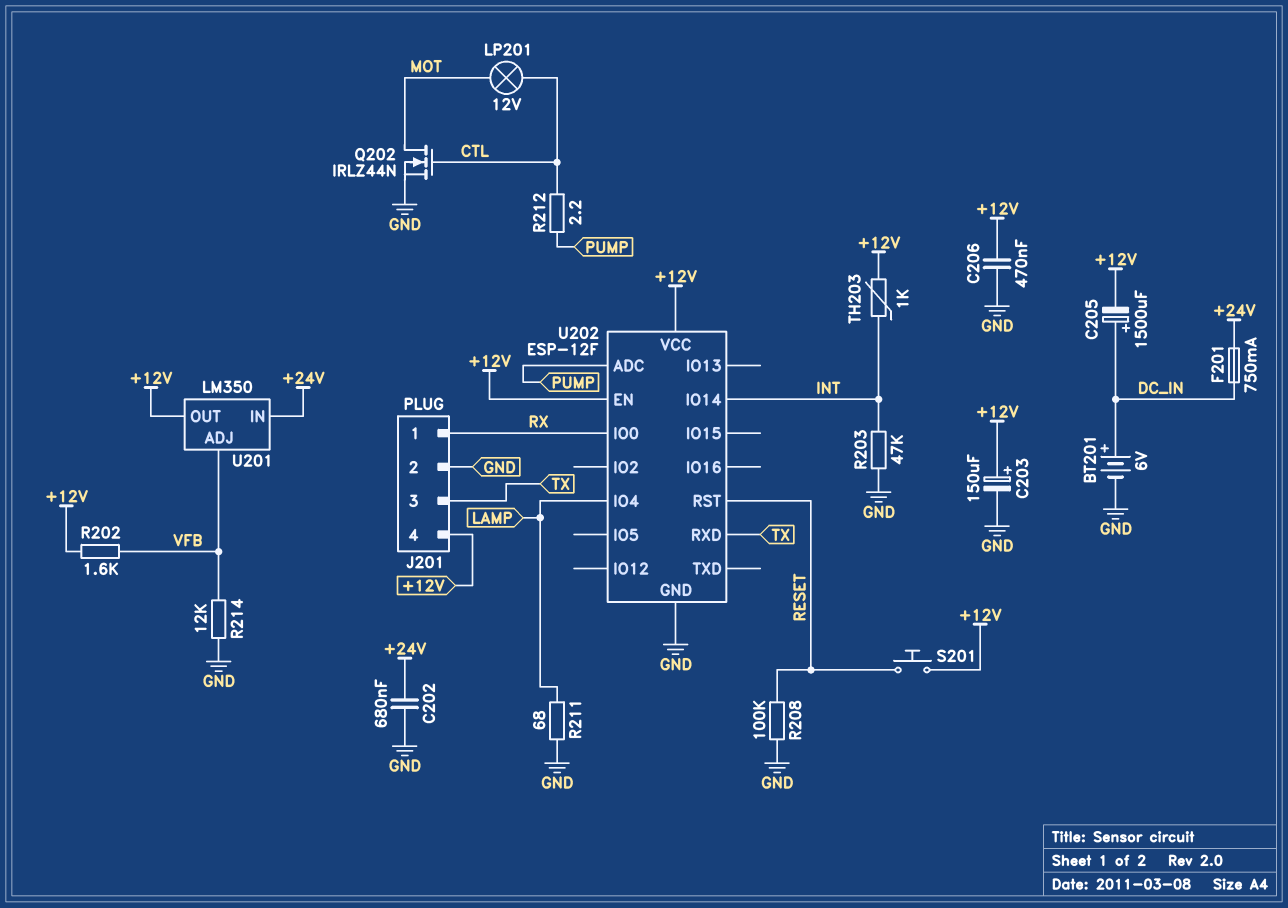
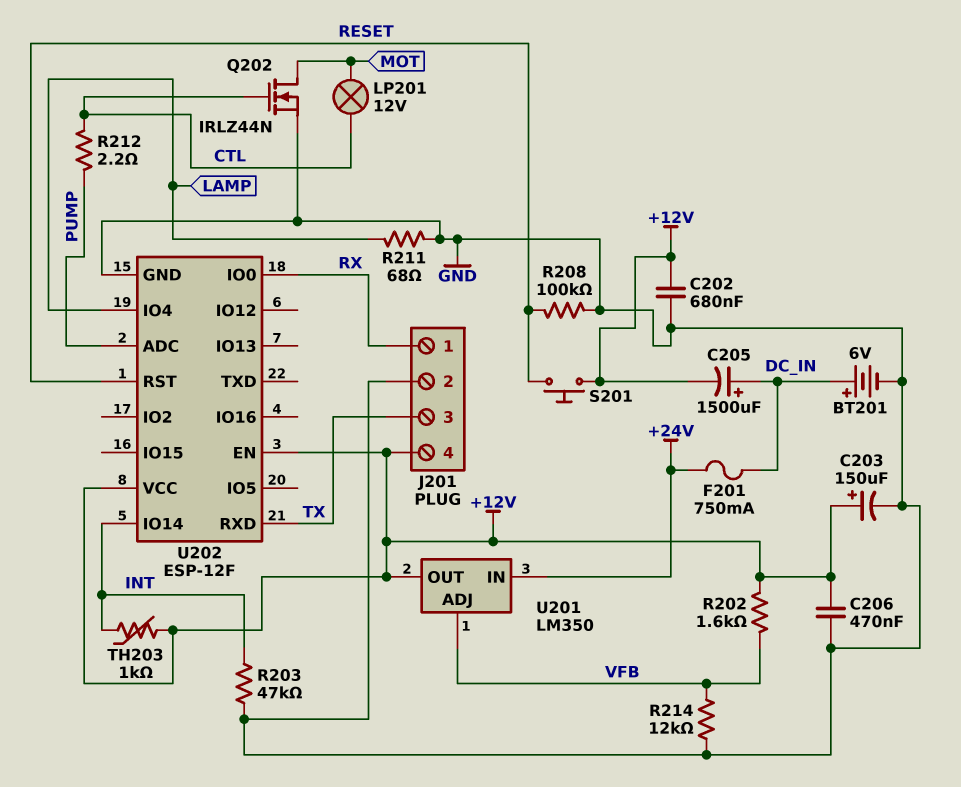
C202: 680nF (+24V, GND) -> 680nF (+12V, GND)

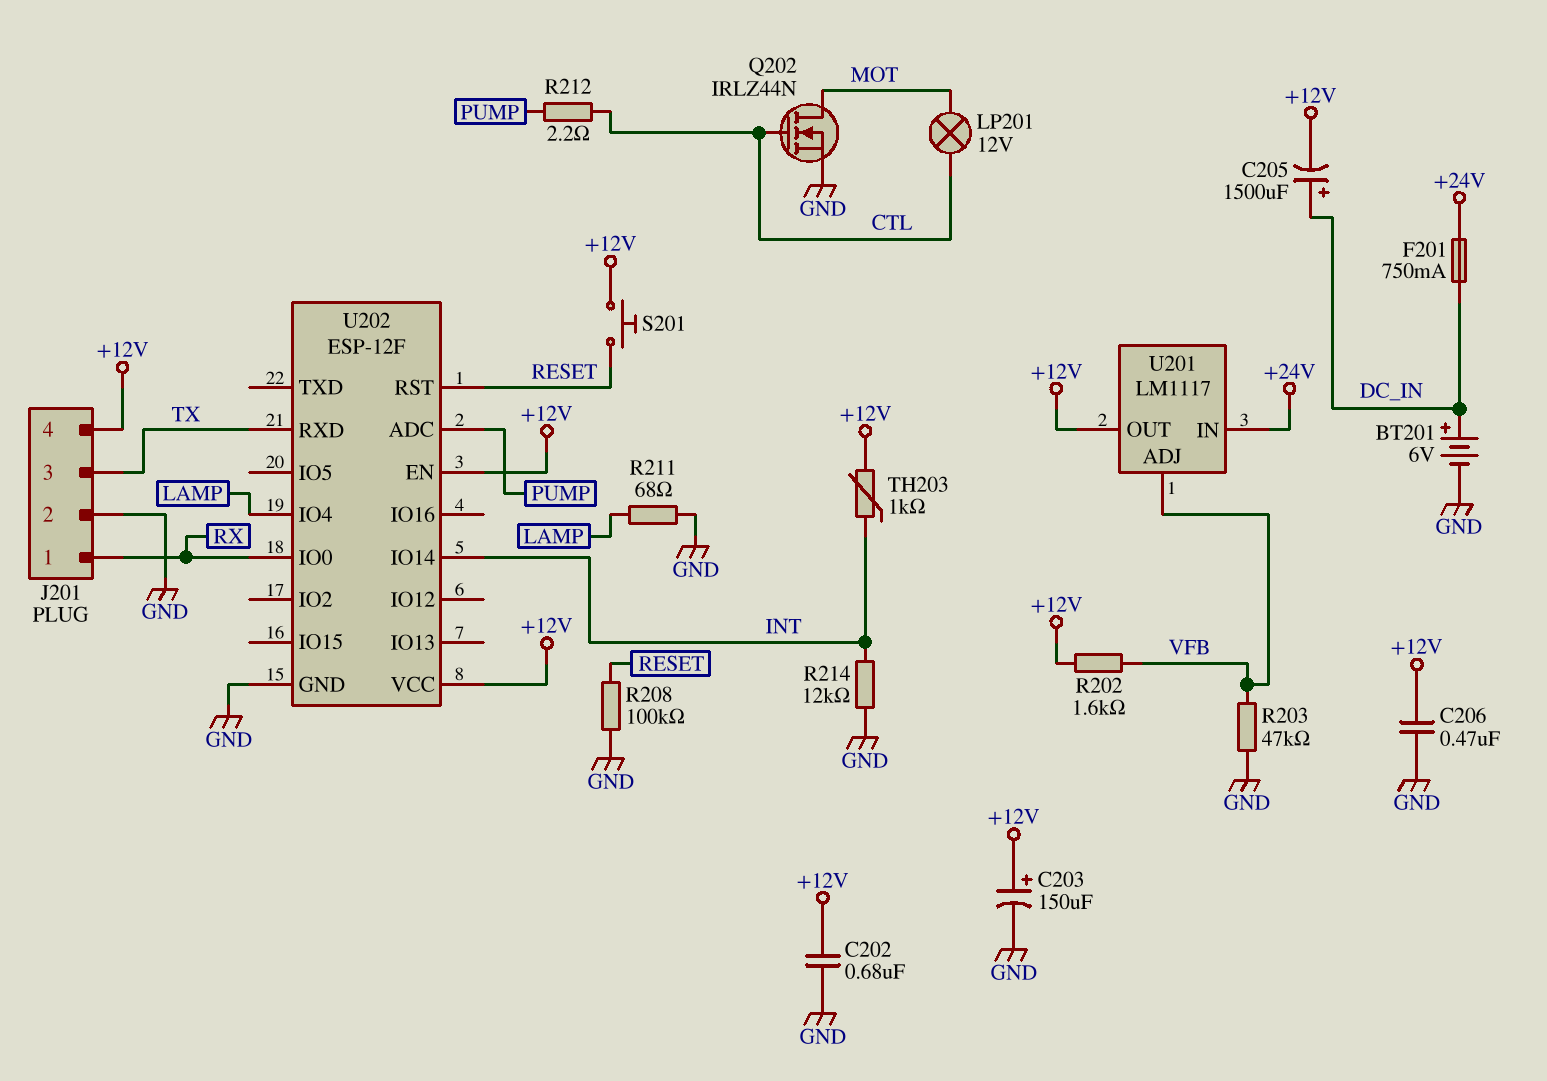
R203: 47k (GND, INT) -> 47k (GND, VFB)
R214: 12k (GND, VFB) -> 12k (GND, INT)
U201: LM350 -> LM1117

